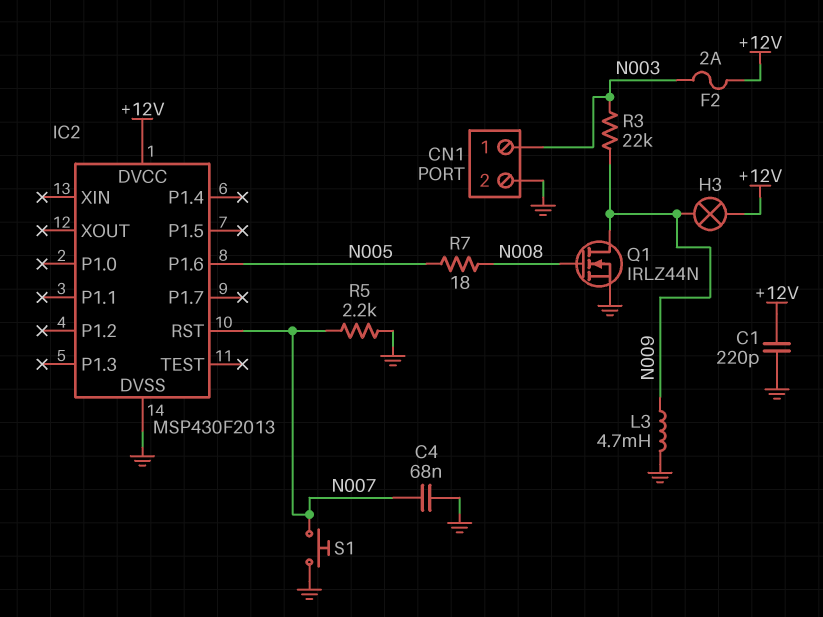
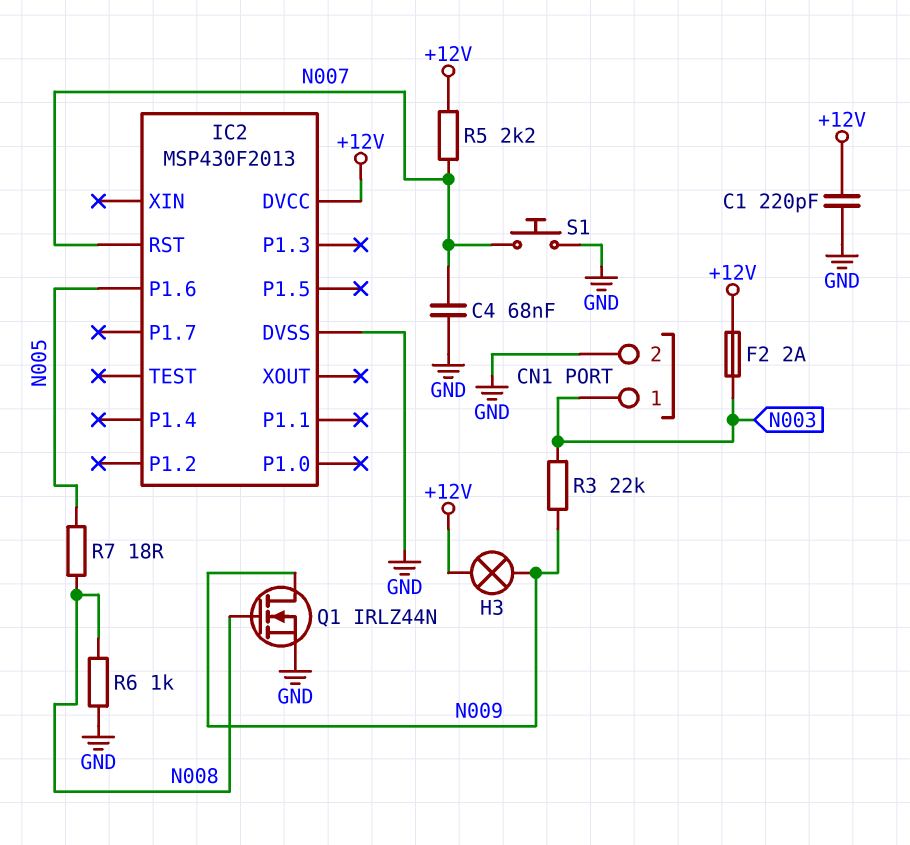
L3: 4.7mH (GND, N009) -> none
R5: 2.2k (GND, N007) -> 2.2k (+12V, N007)
R6: none -> 1k (GND, N008)

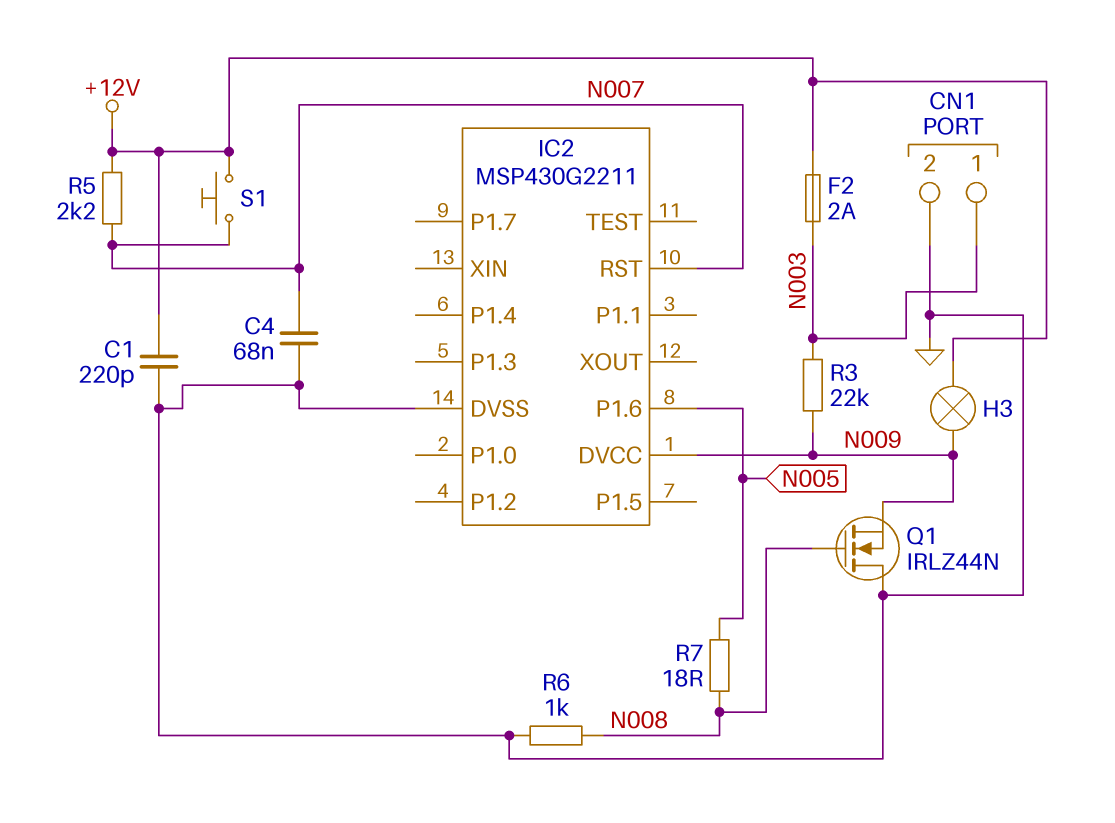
IC2: MSP430F2013 -> MSP430G2211
IC2 pin DVCC: +12V -> N009
Q1: NMOS IRLZ44N (G N008, D N009, S GND) -> NMOS IRLZ44N (G N008, D GND, S N009)
S1: button (GND, N007) -> button (+12V, N007)

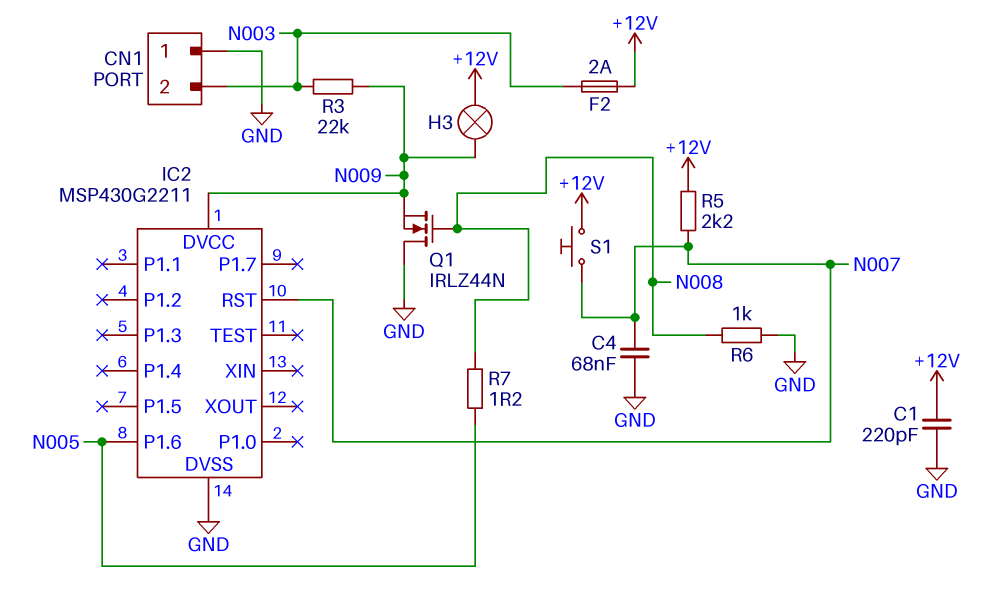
CN1 pin 1: N003 -> GND
CN1 pin 2: GND -> N003
R7: 18 (N005, N008) -> 1.2 (N005, N008)

